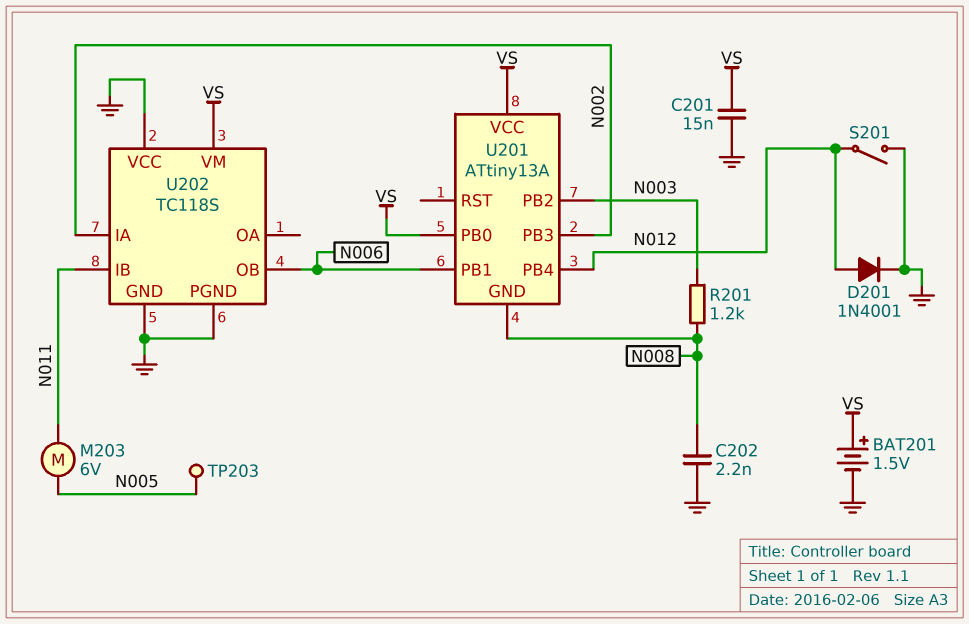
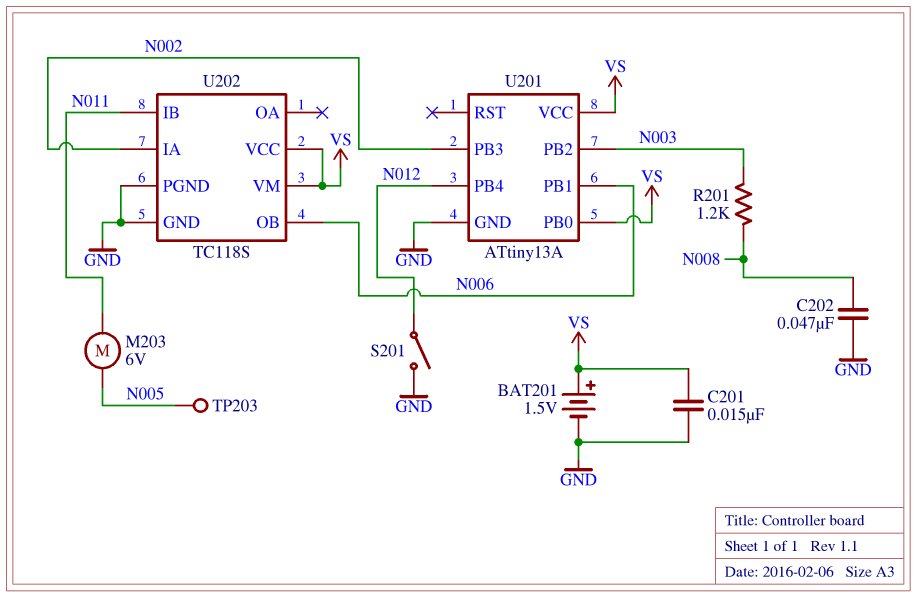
C202: 2.2nF (GND, N008) -> 47nF (GND, N008)
D201: diode 1N4001 (A N012, K GND) -> none
U201 pin GND: N008 -> GND
U202 pin VCC: GND -> VS

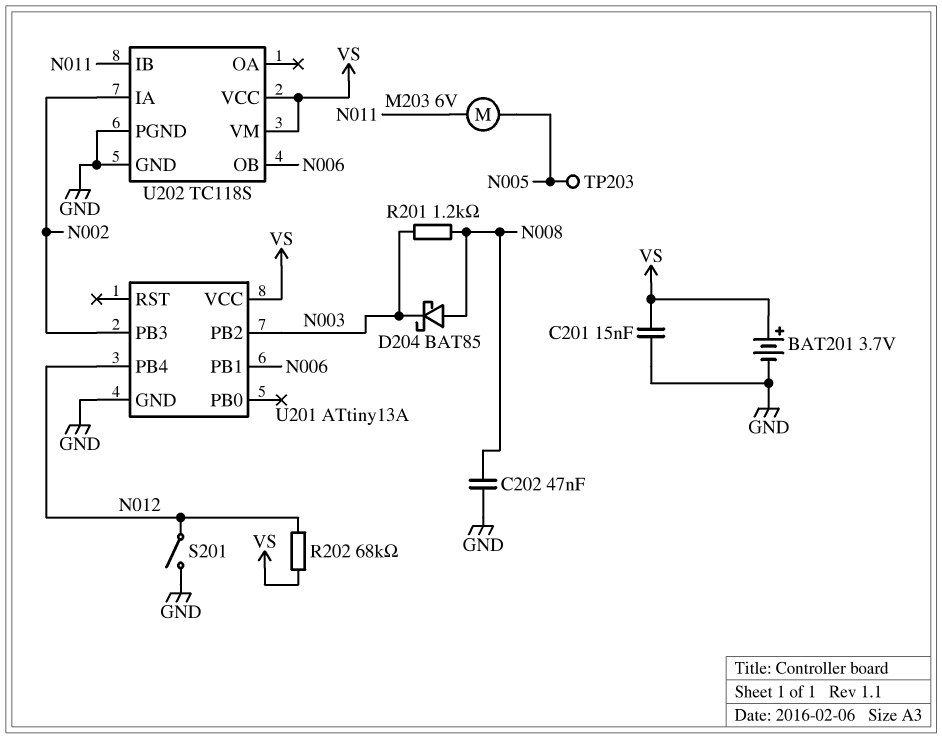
BAT201: 1.5V (plus VS, minus GND) -> 3.7V (plus VS, minus GND)
D204: none -> schottky BAT85 (A N008, K N003)
R202: none -> 68k (N012, VS)
U201 pin PB0: VS -> none

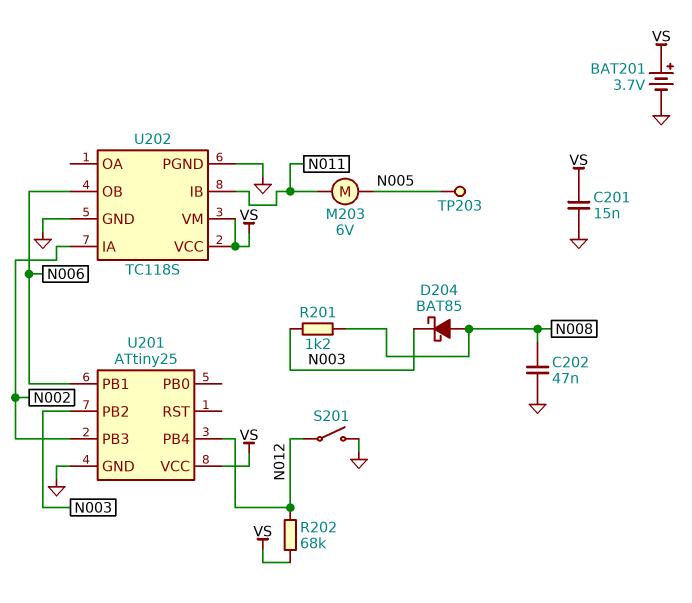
U201: ATtiny13A -> ATtiny25

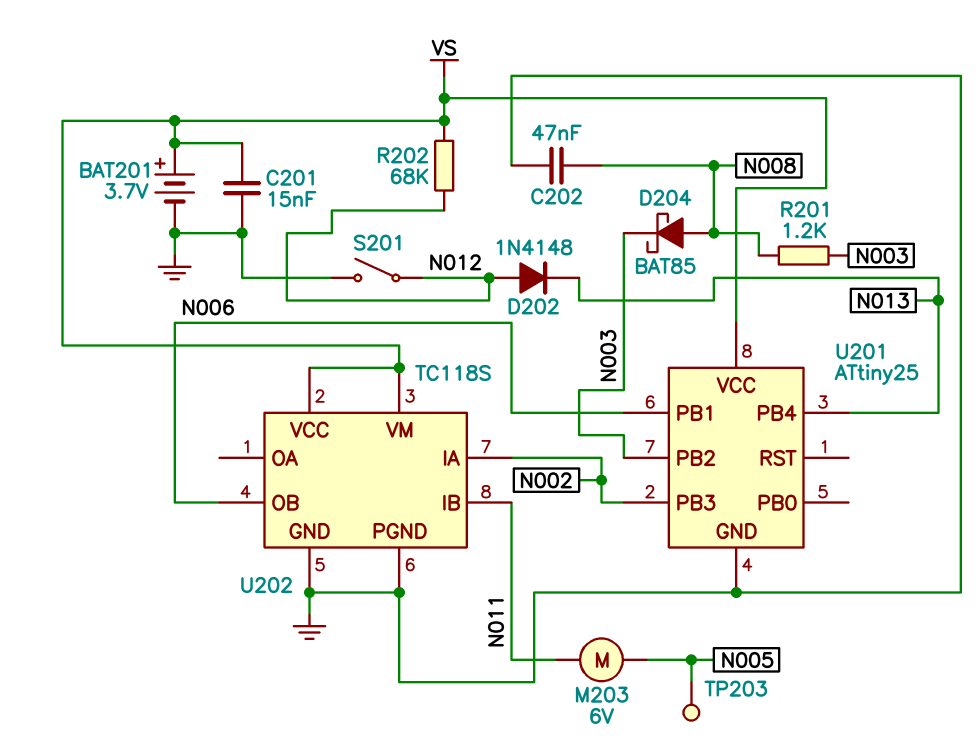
D202: none -> diode 1N4148 (A N012, K N013)
U201 pin PB4: N012 -> N013

